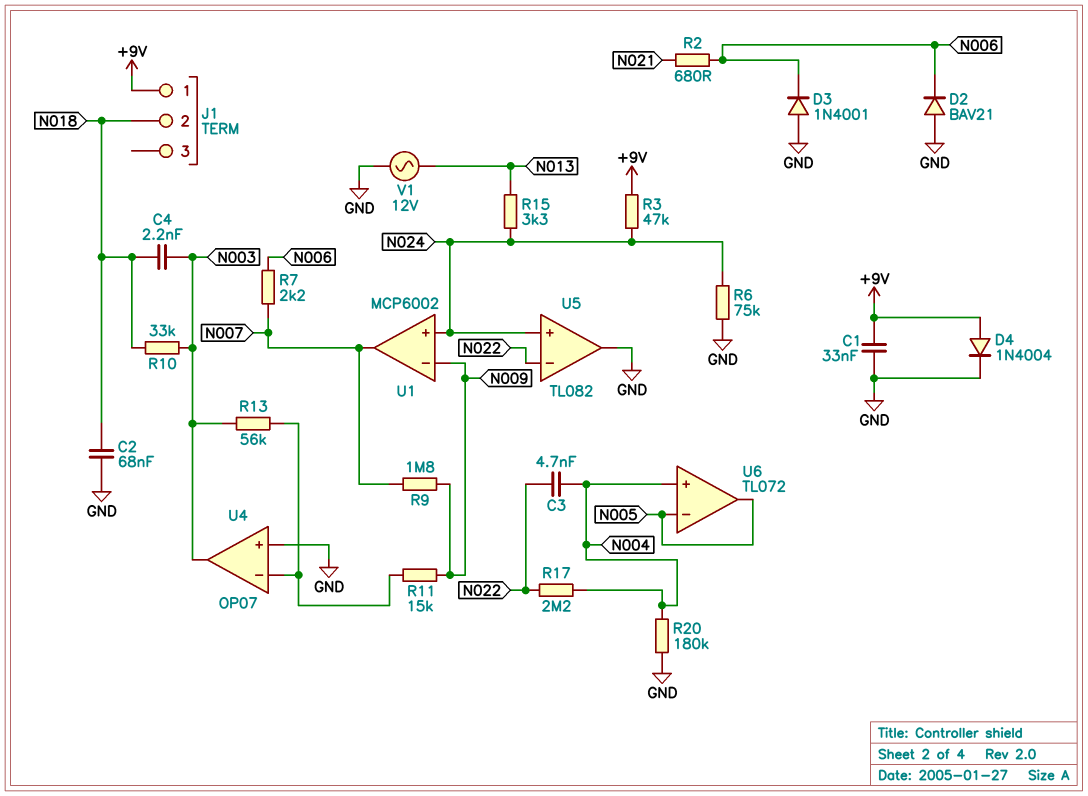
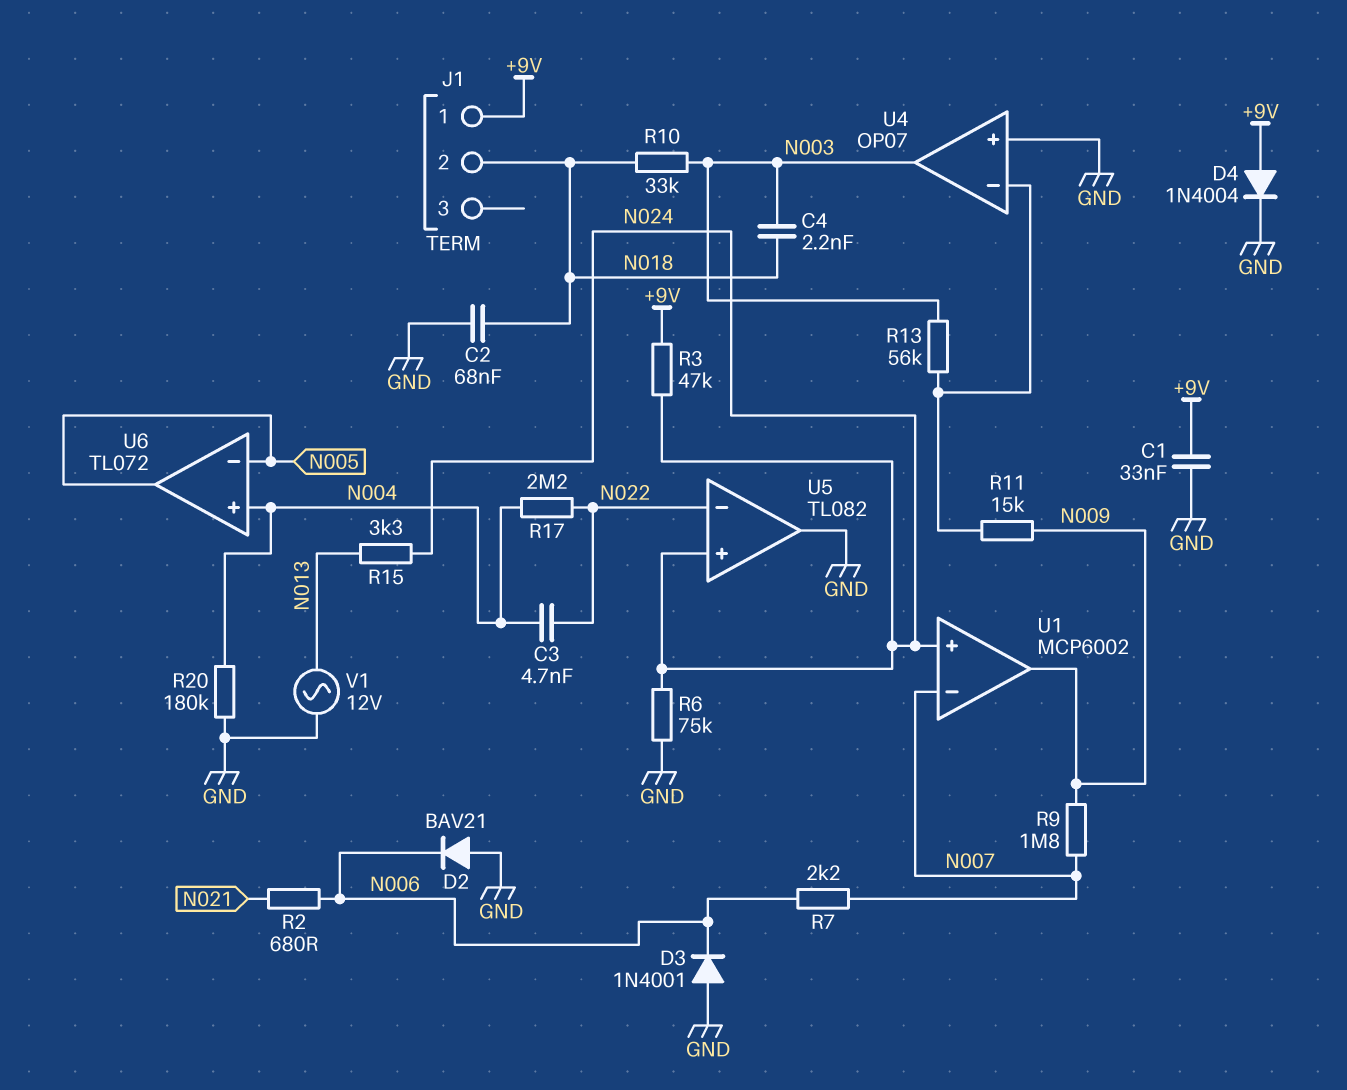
U1 pin in-: N009 -> N007
U1 pin out: N007 -> N009

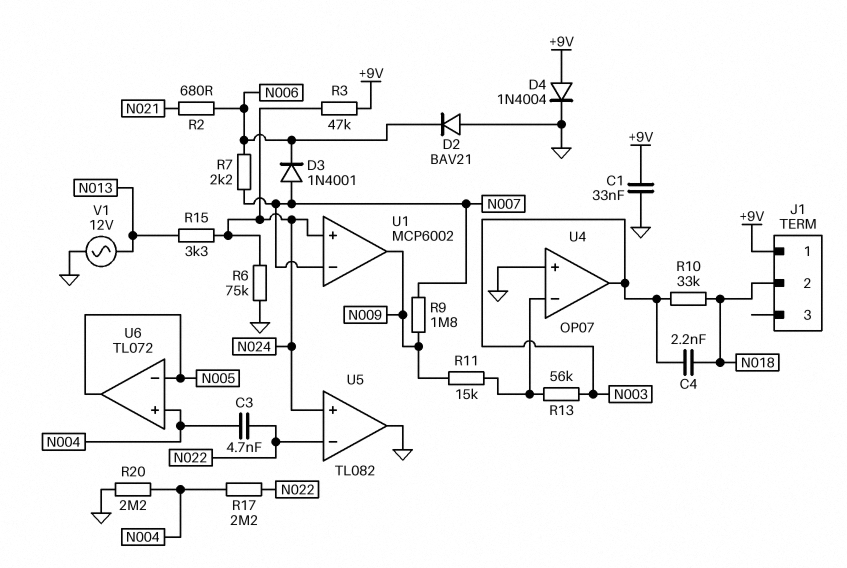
C2: 68nF (GND, N018) -> none
D3: diode 1N4001 (A GND, K N006) -> diode 1N4001 (A N007, K N006)
R20: 180k (GND, N004) -> 2.2M (GND, N004)

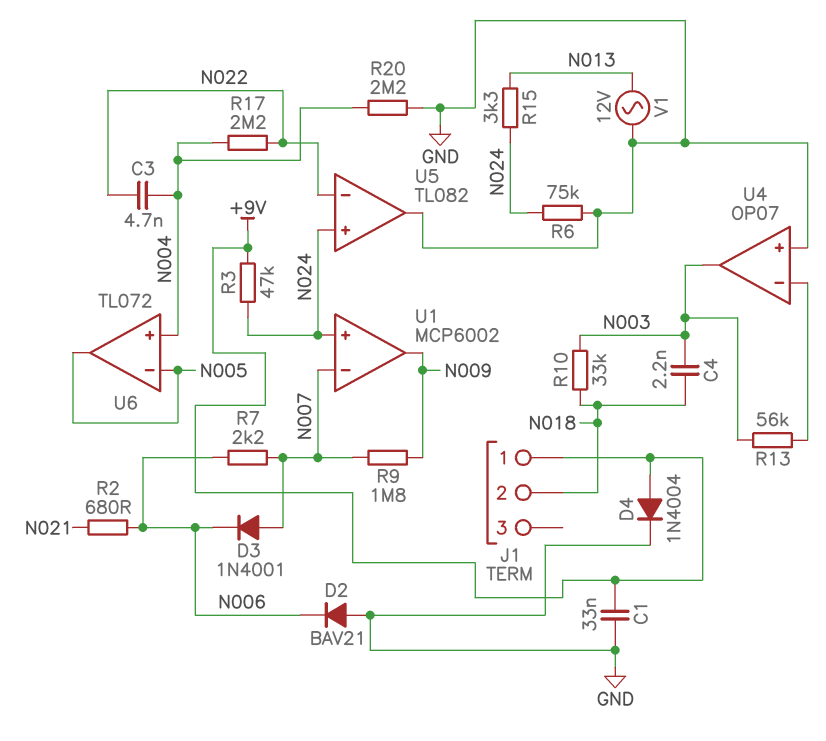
R11: 15k (N009, U4/in-) -> none

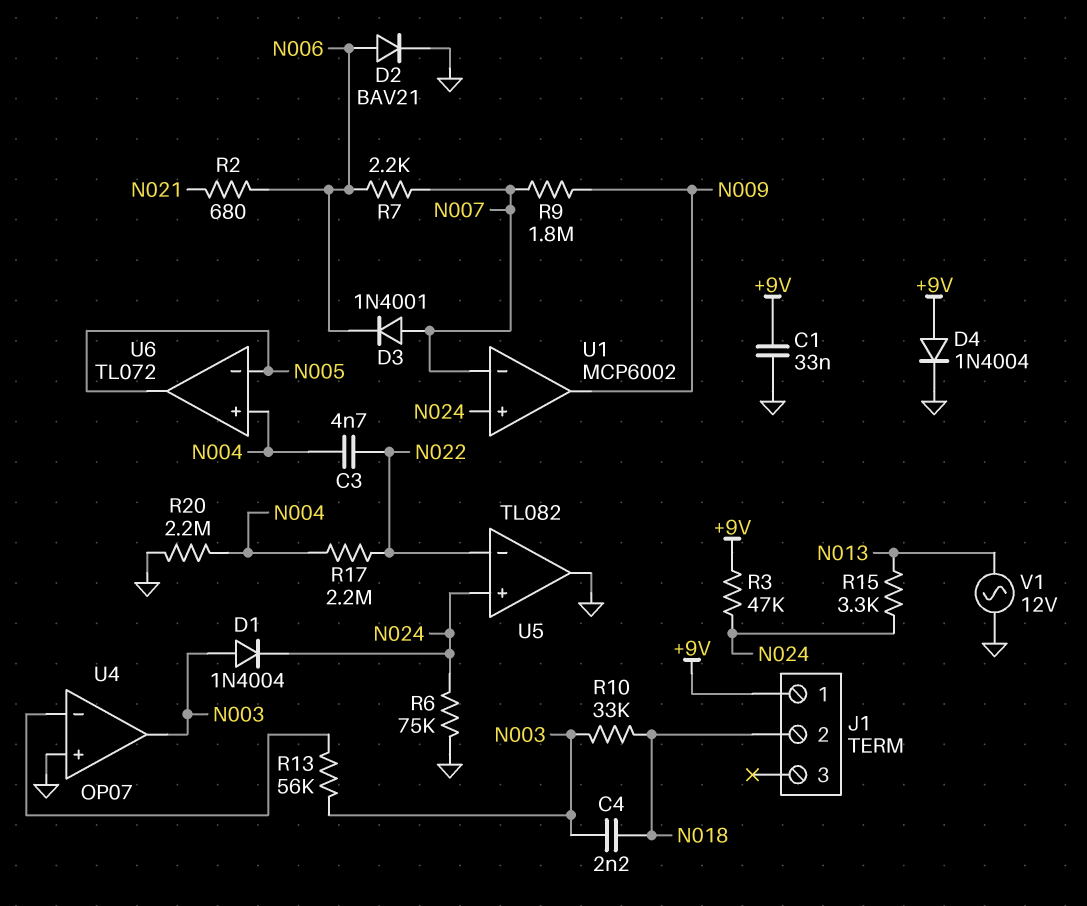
D1: none -> diode 1N4004 (A N003, K N024)
D2: diode BAV21 (A GND, K N006) -> diode BAV21 (A N006, K GND)

